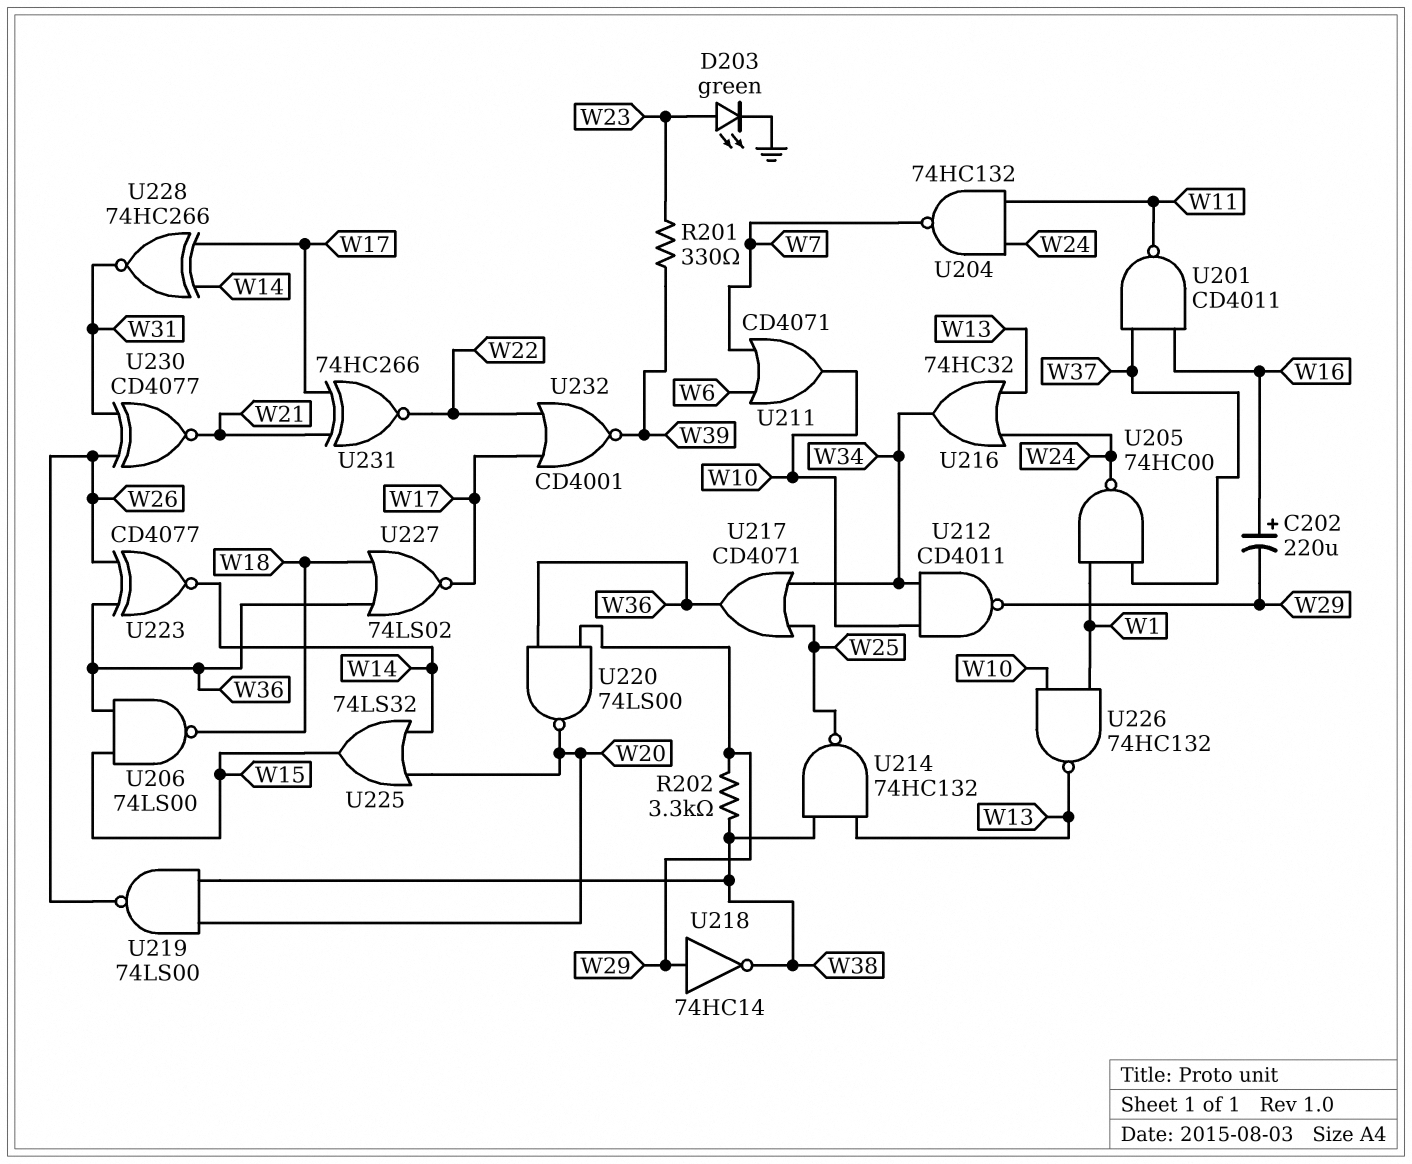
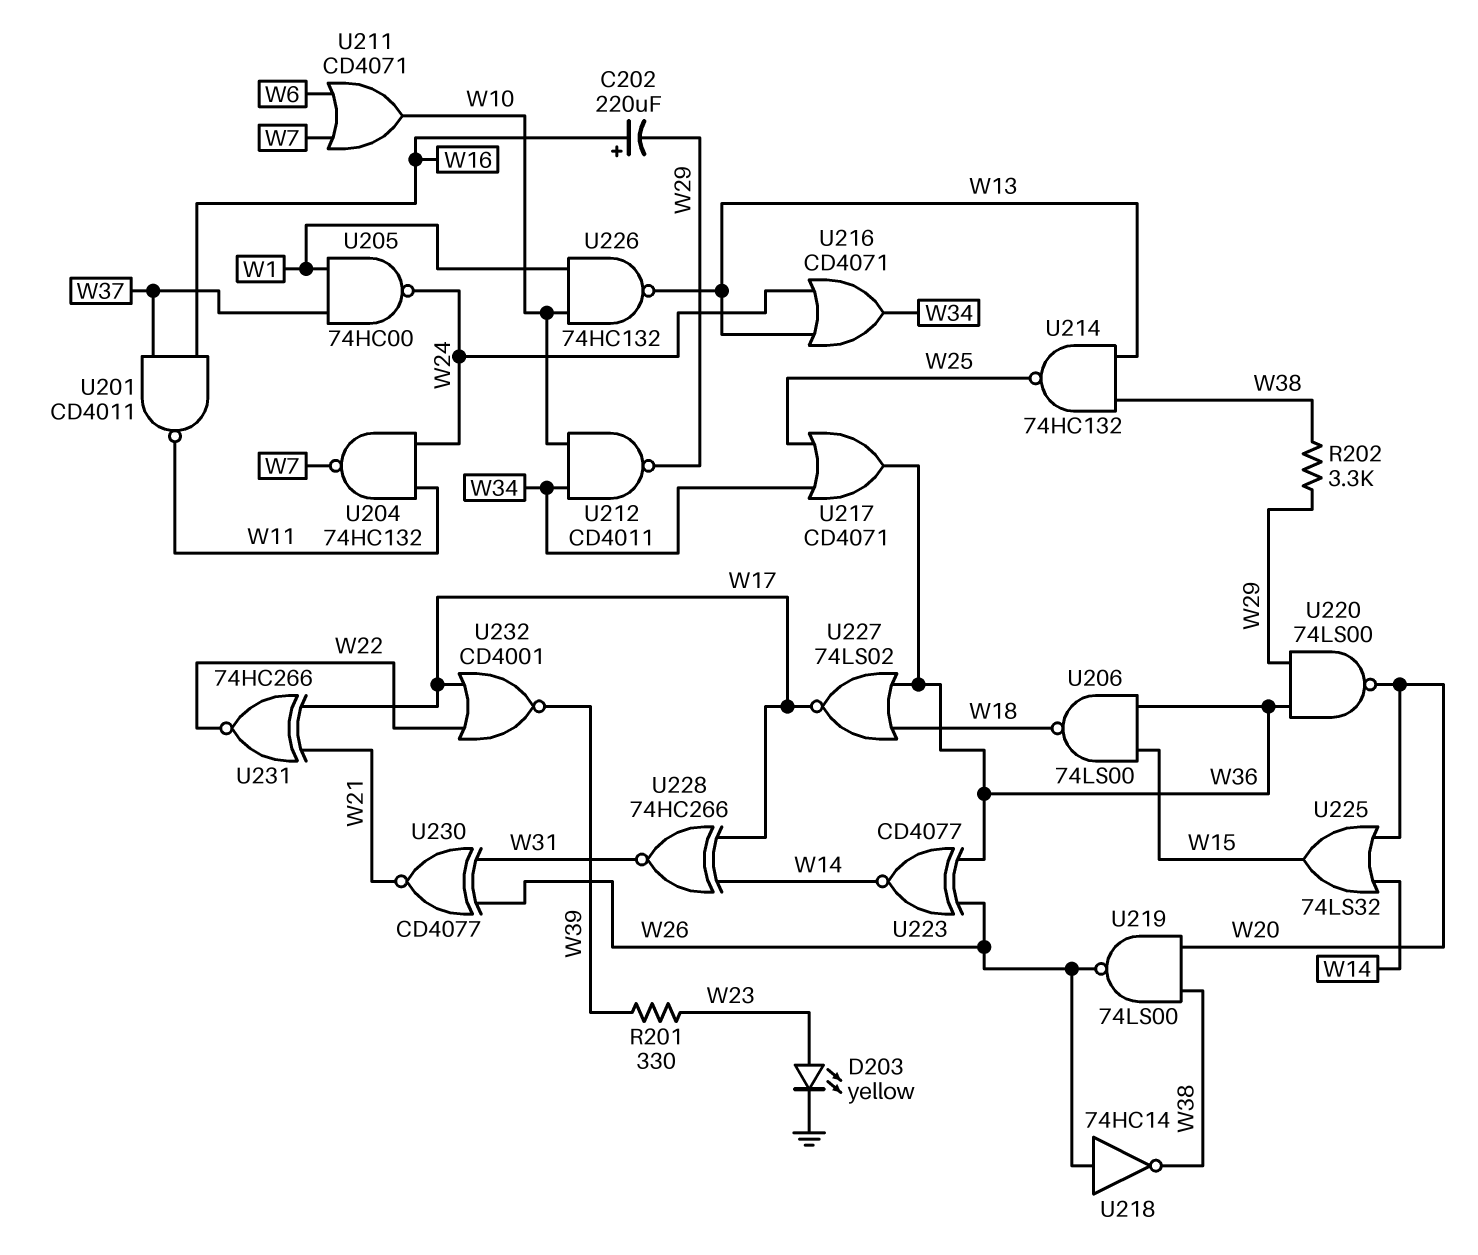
D203: LED green (A W23, K GND) -> LED yellow (A W23, K GND)
U216: OR 74HC32 (in W13, in W24, out W34) -> OR CD4071 (in W13, in W24, out W34)
U218: NOT 74HC14 (in W29, out W38) -> NOT 74HC14 (in W26, out W38)

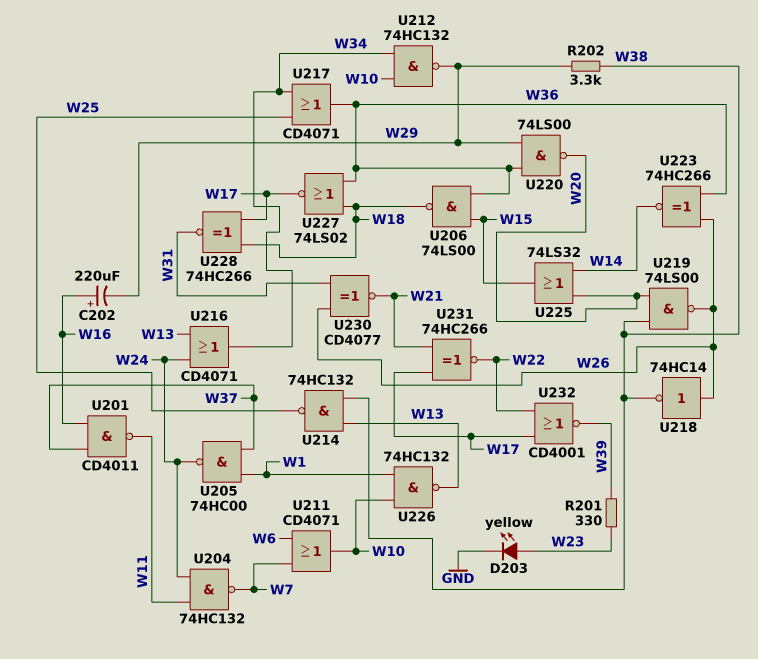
U212: NAND CD4011 (in W10, in W34, out W29) -> NAND 74HC132 (in W10, in W34, out W29)
U223: XNOR CD4077 (in W26, in W36, out W14) -> XNOR 74HC266 (in W26, in W36, out W14)
U228: XNOR 74HC266 (in W14, in W17, out W31) -> XNOR 74HC266 (in W17, in W18, out W31)

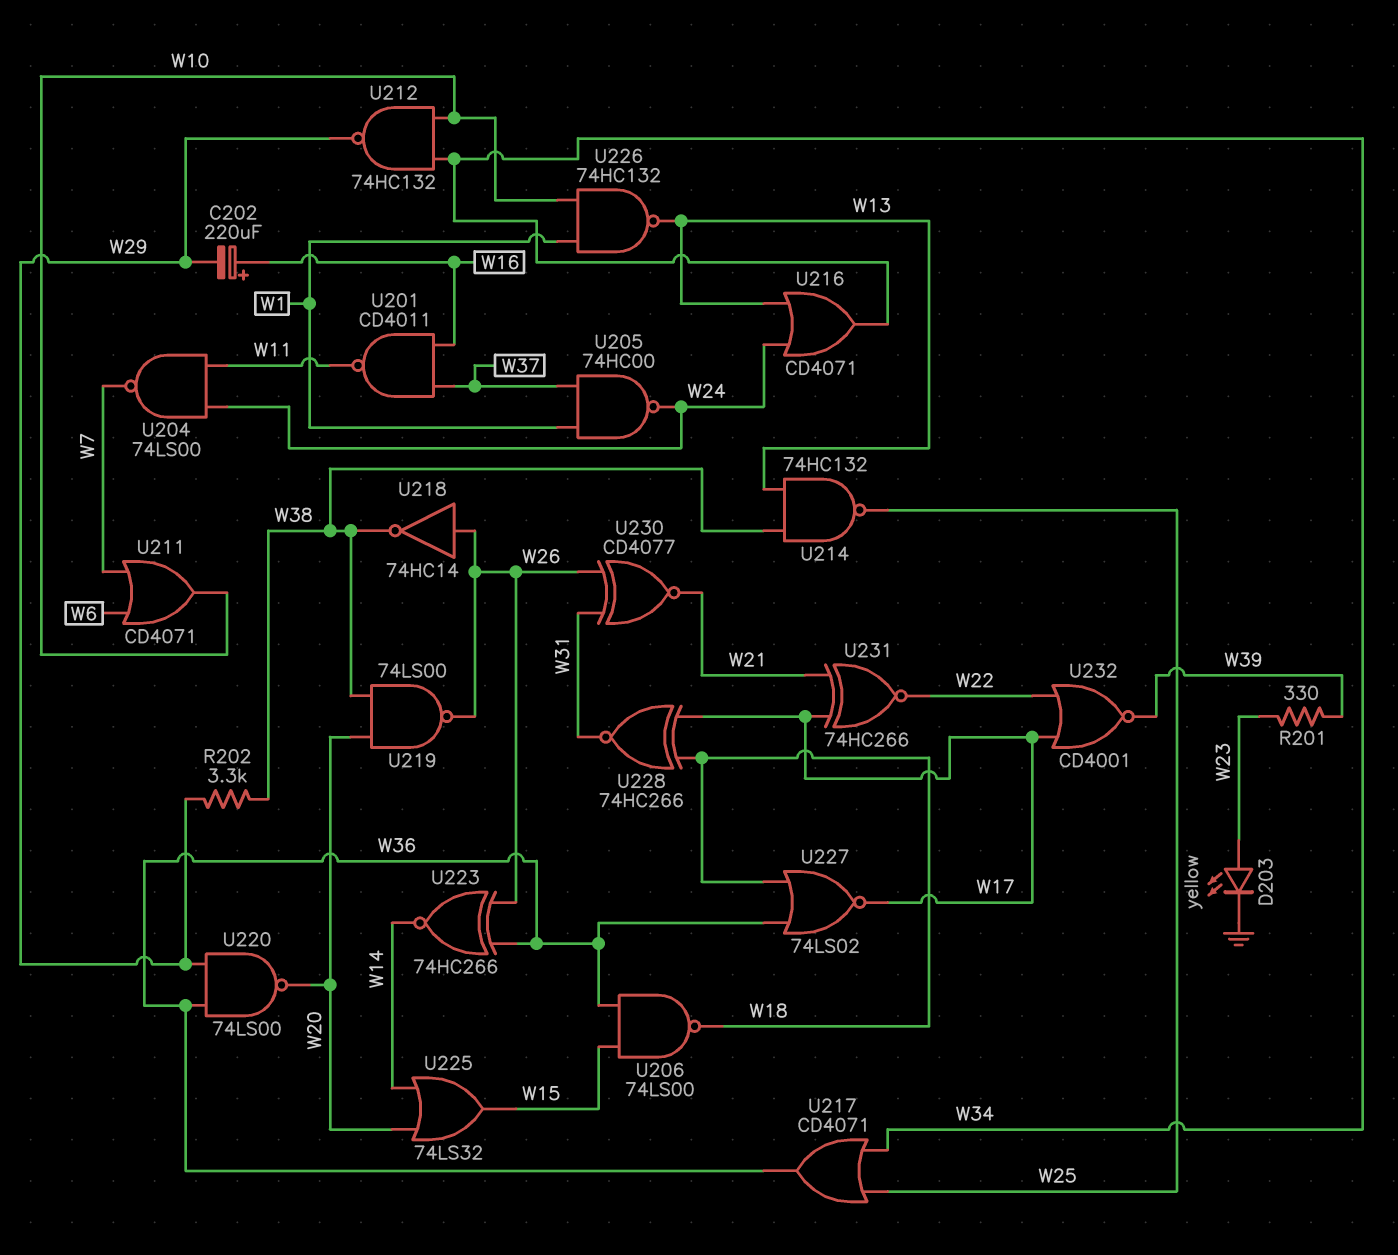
U204: NAND 74HC132 (in W11, in W24, out W7) -> NAND 74LS00 (in W11, in W24, out W7)

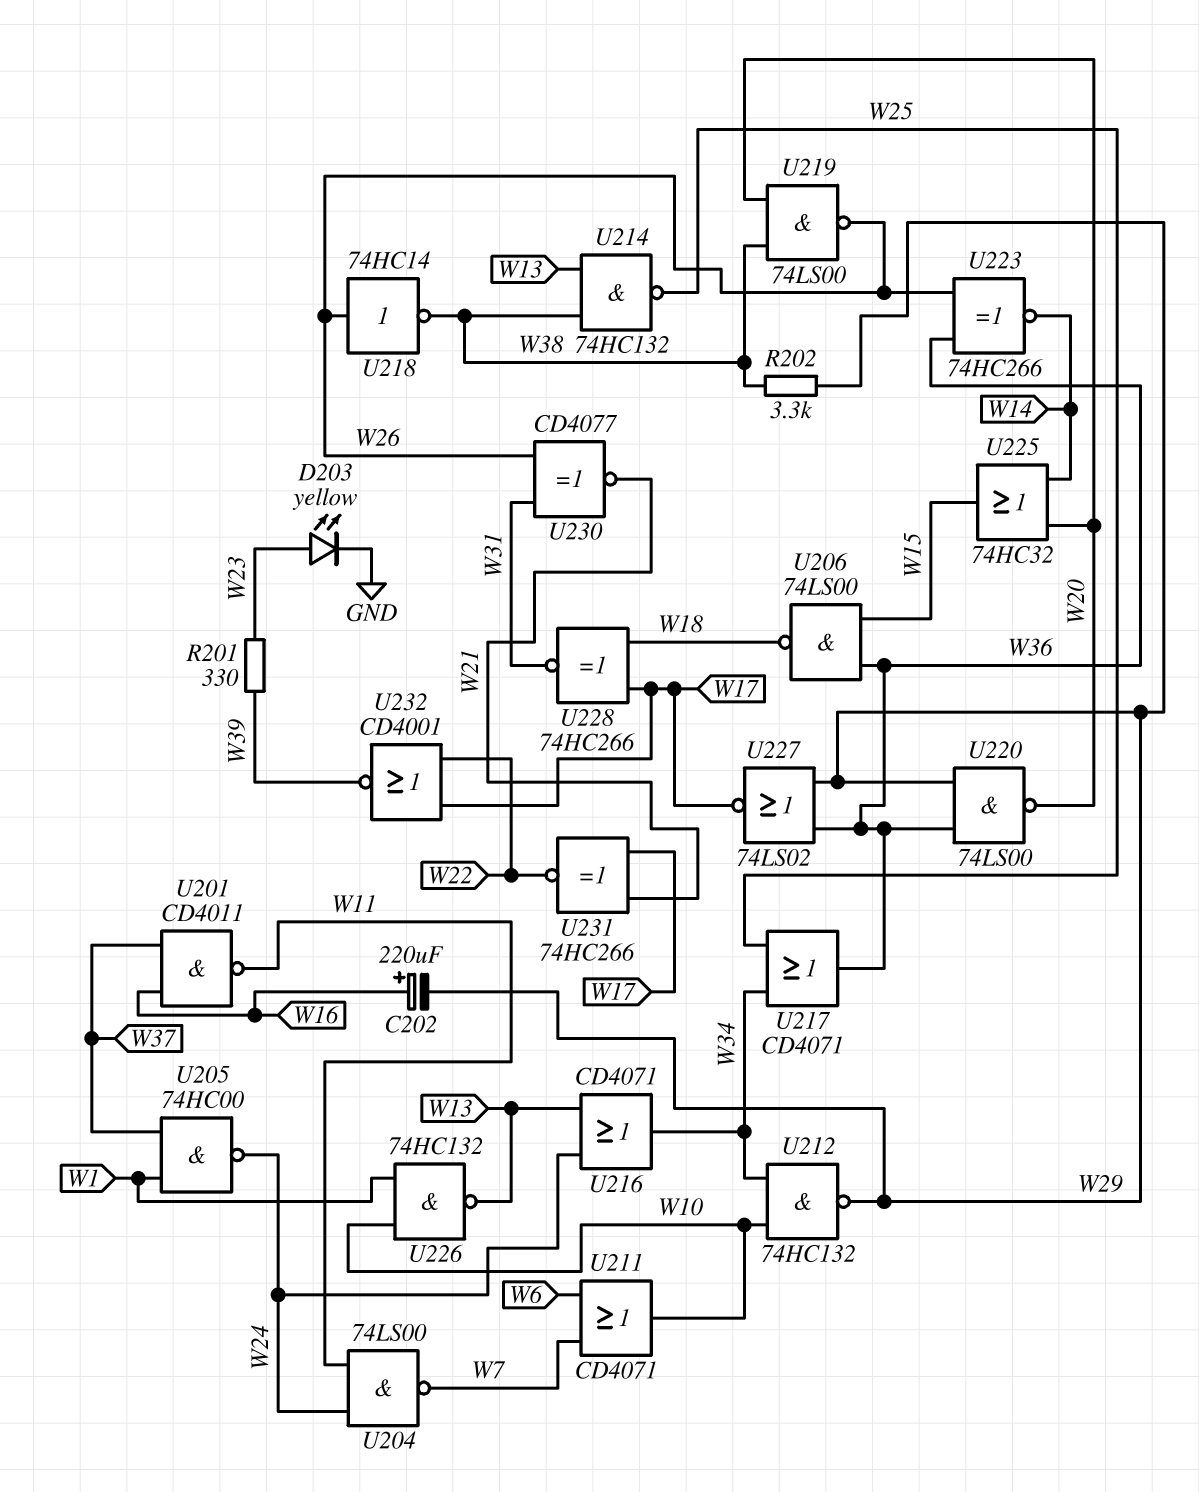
U225: OR 74LS32 (in W14, in W20, out W15) -> OR 74HC32 (in W14, in W20, out W15)
U227: NOR 74LS02 (in W18, in W36, out W17) -> NOR 74LS02 (in W29, in W36, out W17)

